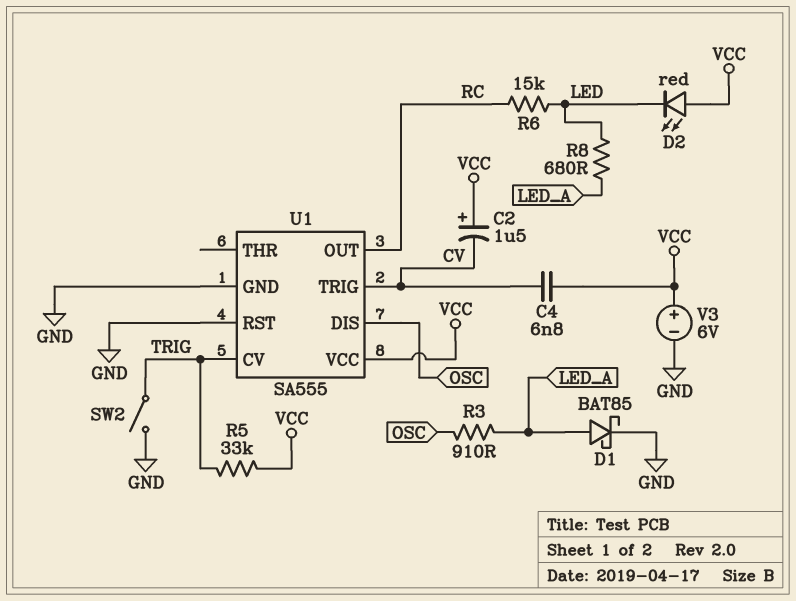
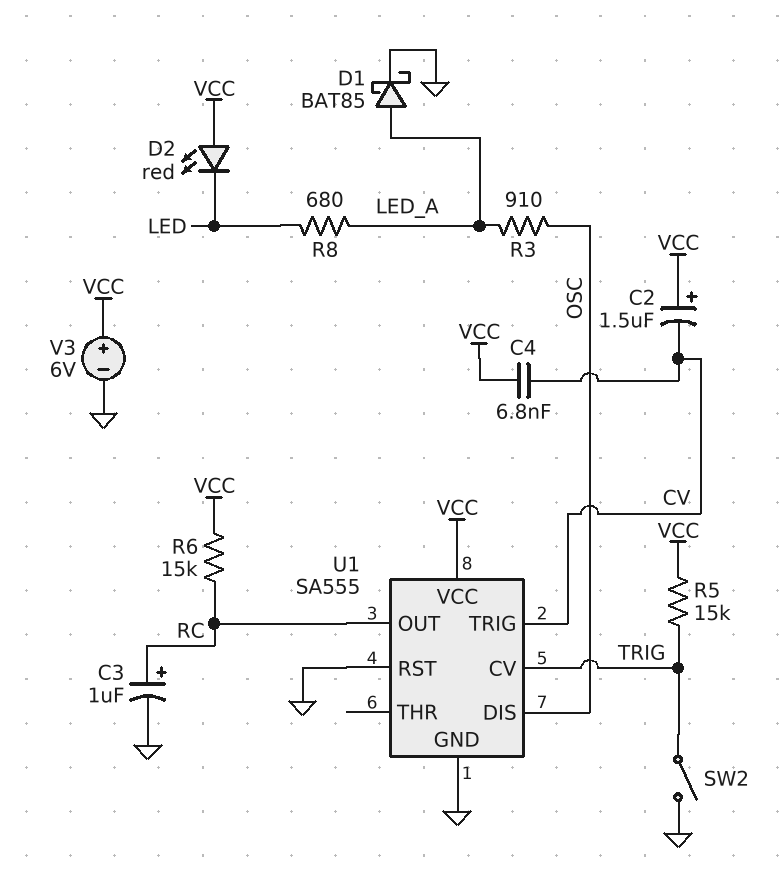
C3: none -> 1uF (plus RC, minus GND)
R5: 33k (TRIG, VCC) -> 15k (TRIG, VCC)
R6: 15k (LED, RC) -> 15k (RC, VCC)

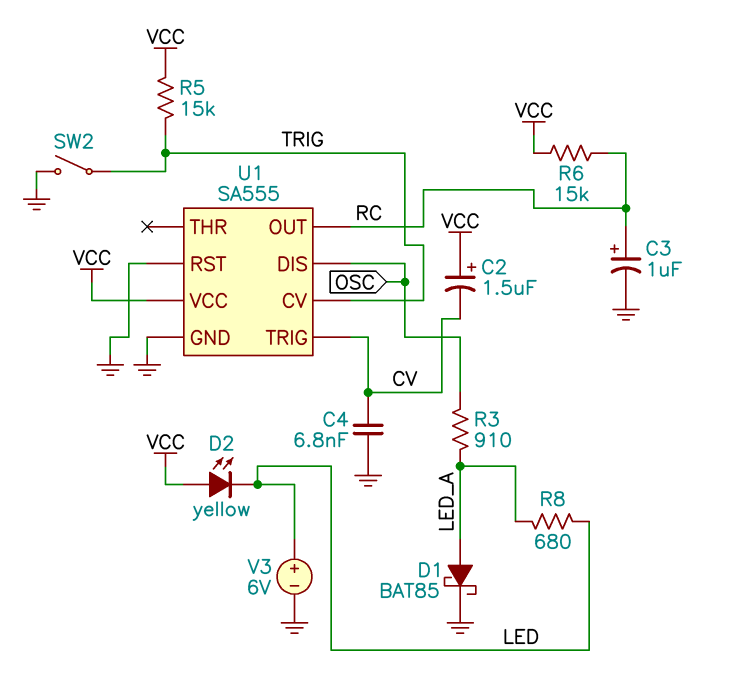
C4: 6.8nF (CV, VCC) -> 6.8nF (CV, GND)
D2: LED red (A VCC, K LED) -> LED yellow (A VCC, K LED)
V3: 6V (plus VCC, minus GND) -> 6V (plus LED, minus GND)

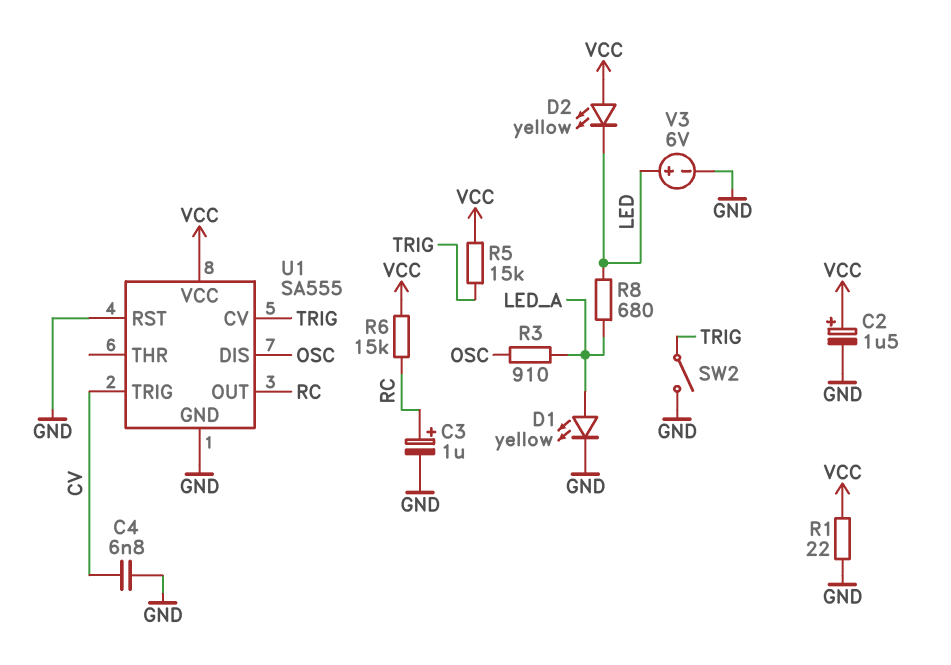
C2: 1.5uF (plus VCC, minus CV) -> 1.5uF (plus VCC, minus GND)
D1: schottky BAT85 (A LED_A, K GND) -> LED yellow (A LED_A, K GND)
R1: none -> 22 (GND, VCC)

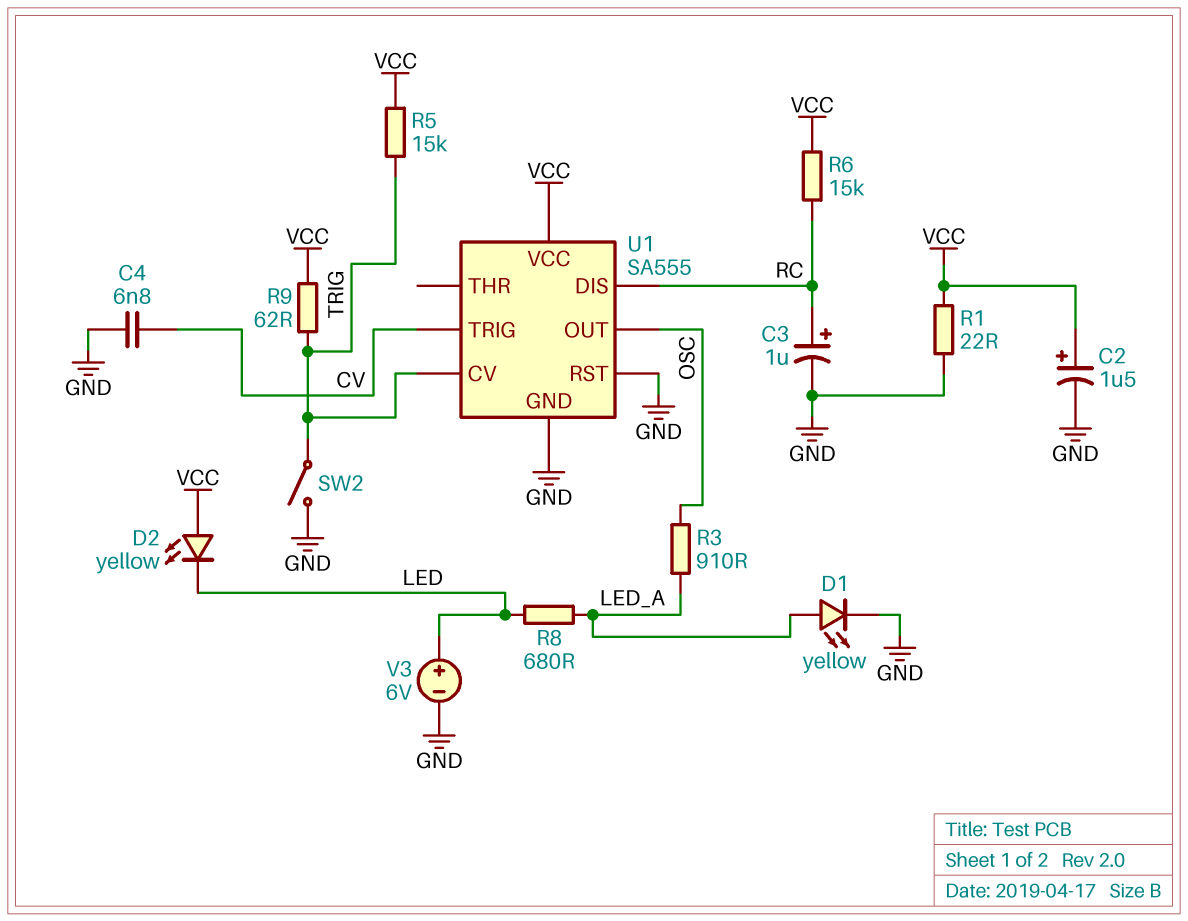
R9: none -> 62 (TRIG, VCC)
U1 pin DIS: OSC -> RC
U1 pin OUT: RC -> OSC

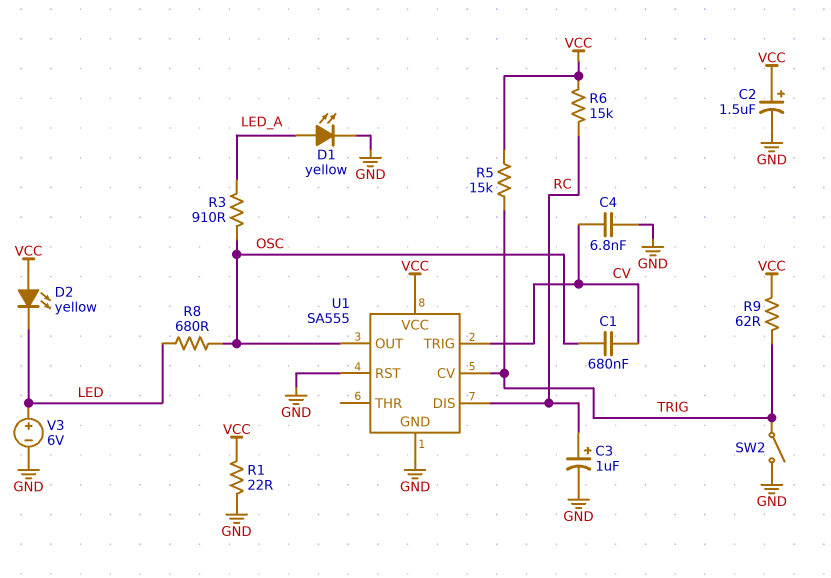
C1: none -> 680nF (CV, OSC)
R8: 680 (LED, LED_A) -> 680 (LED, OSC)

